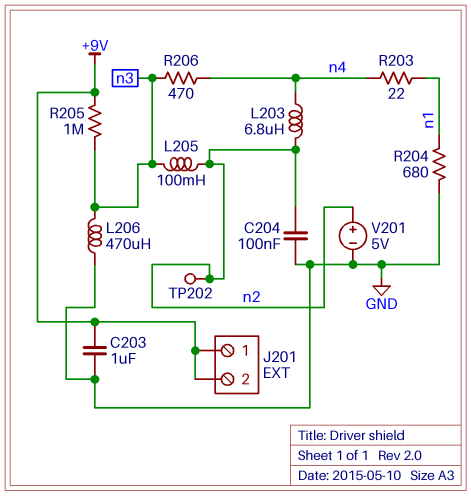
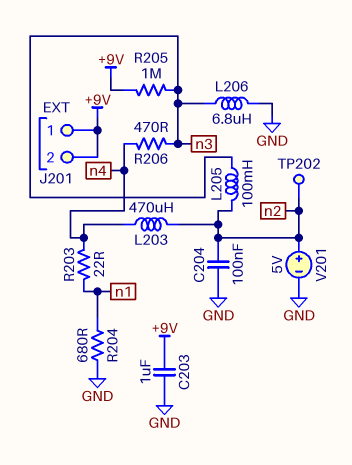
L203: 6.8uH (n2, n4) -> 470uH (n2, n4)
L206: 470uH (GND, n3) -> 6.8uH (GND, n3)

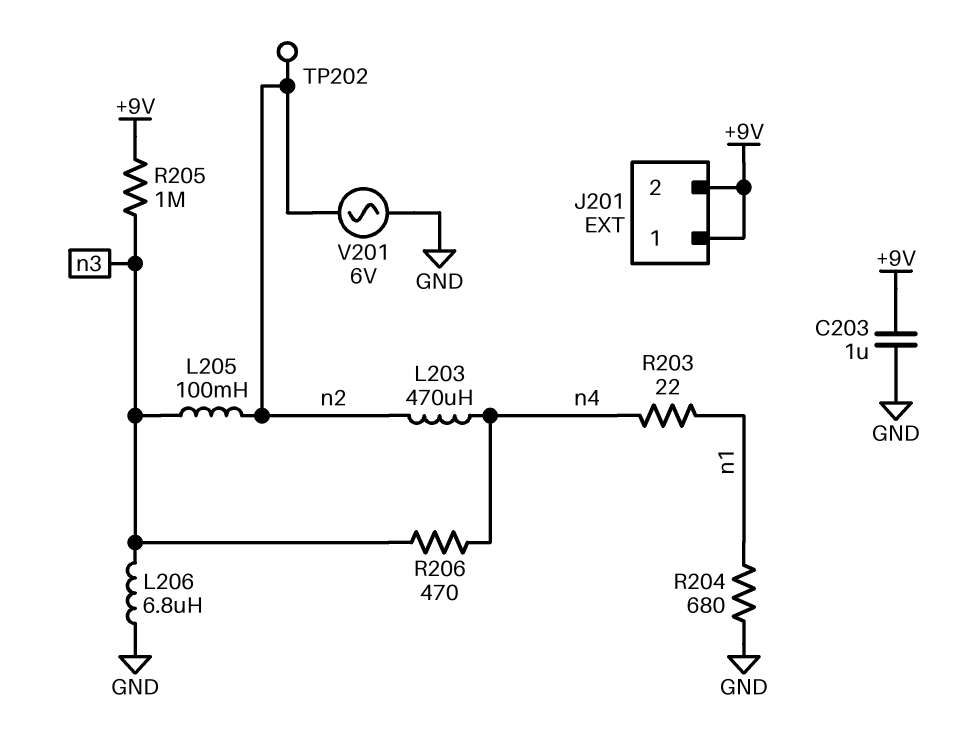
C204: 100nF (GND, n2) -> none
V201: 5V (plus n2, minus GND) -> AC 6V (GND, n2)

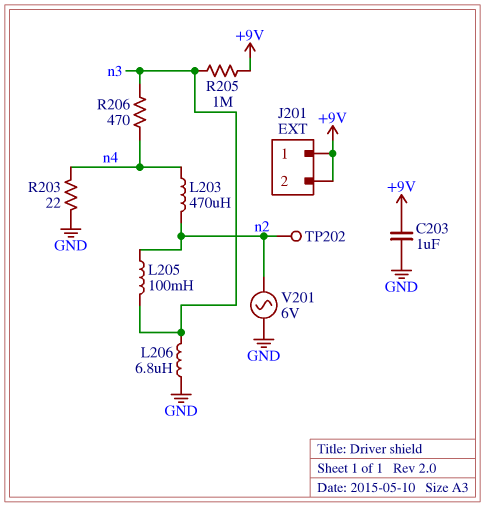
R203: 22 (n1, n4) -> 22 (GND, n4)
R204: 680 (GND, n1) -> none

